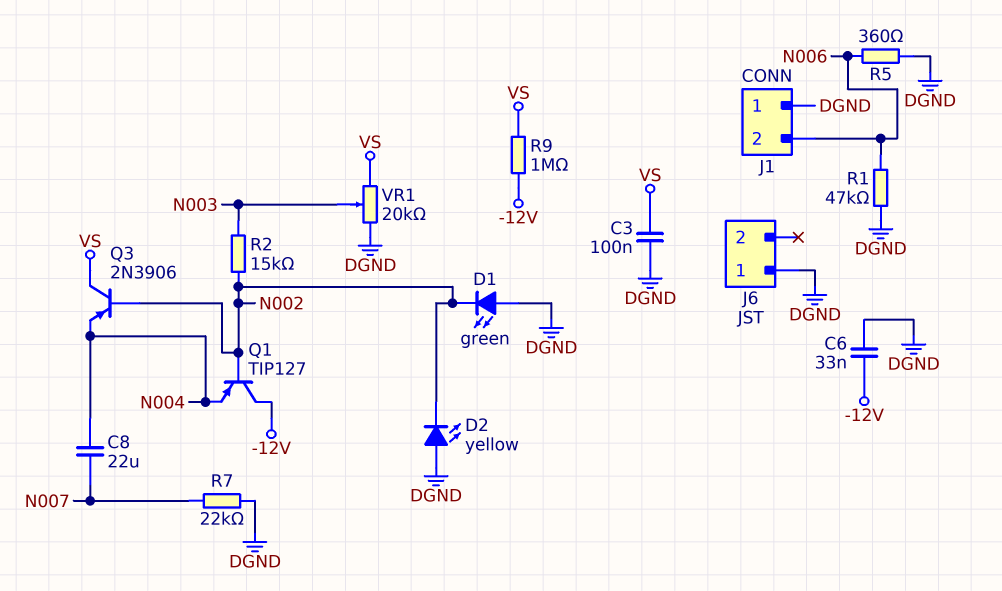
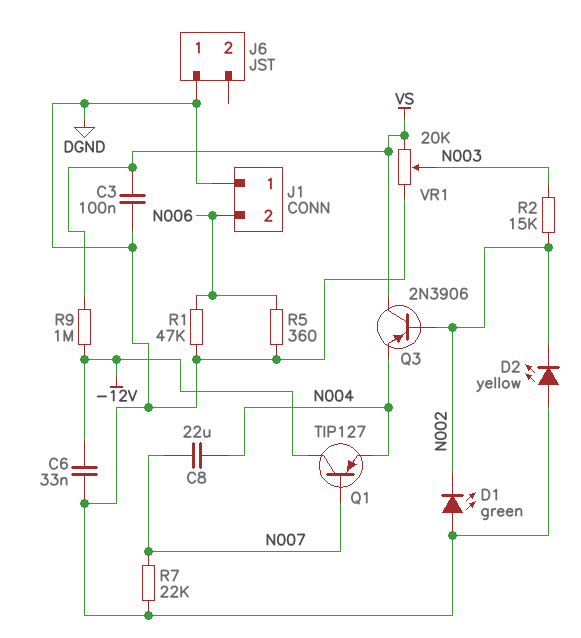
Q1: PNP TIP127 (B N002, C -12V, E N004) -> PNP TIP127 (B N007, C -12V, E N004)

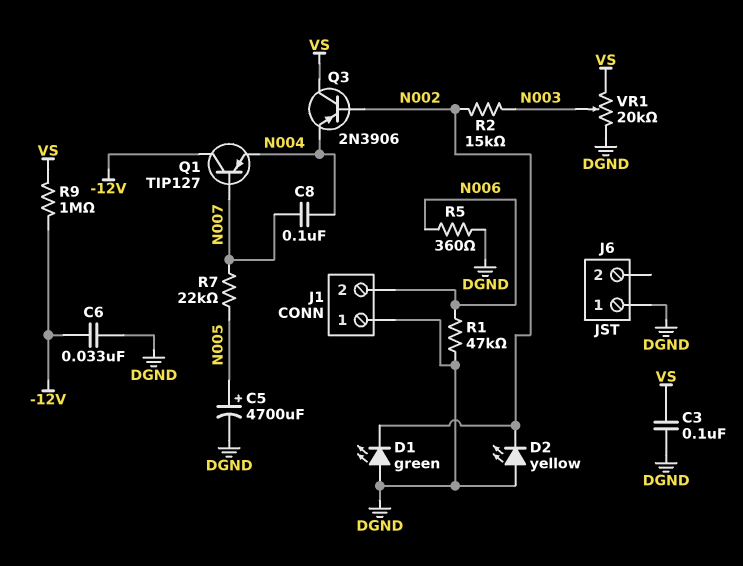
C5: none -> 4700uF (plus N005, minus DGND)
C8: 22uF (N004, N007) -> 100nF (N004, N007)
R7: 22k (DGND, N007) -> 22k (N005, N007)

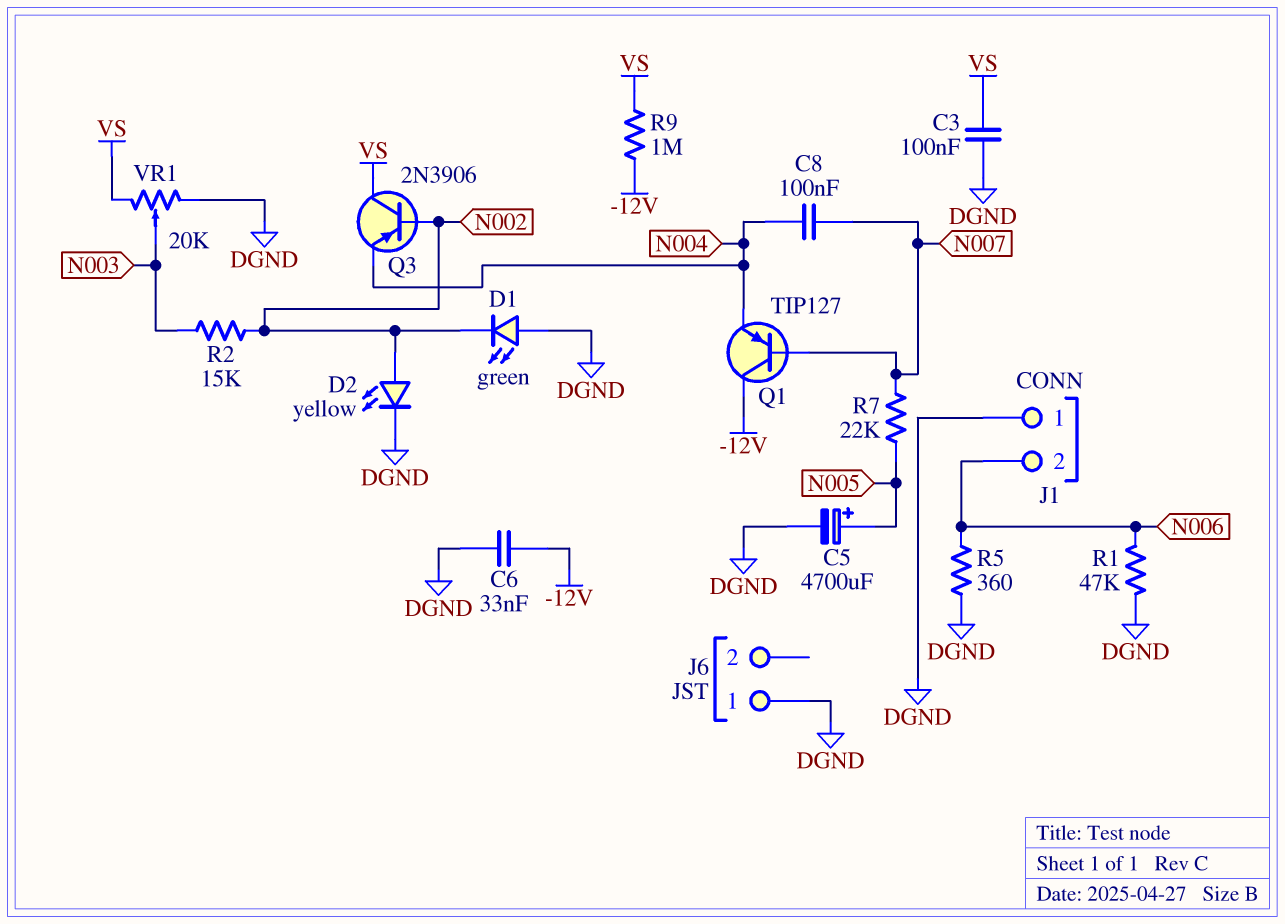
D2: LED yellow (A DGND, K N002) -> LED yellow (A N002, K DGND)

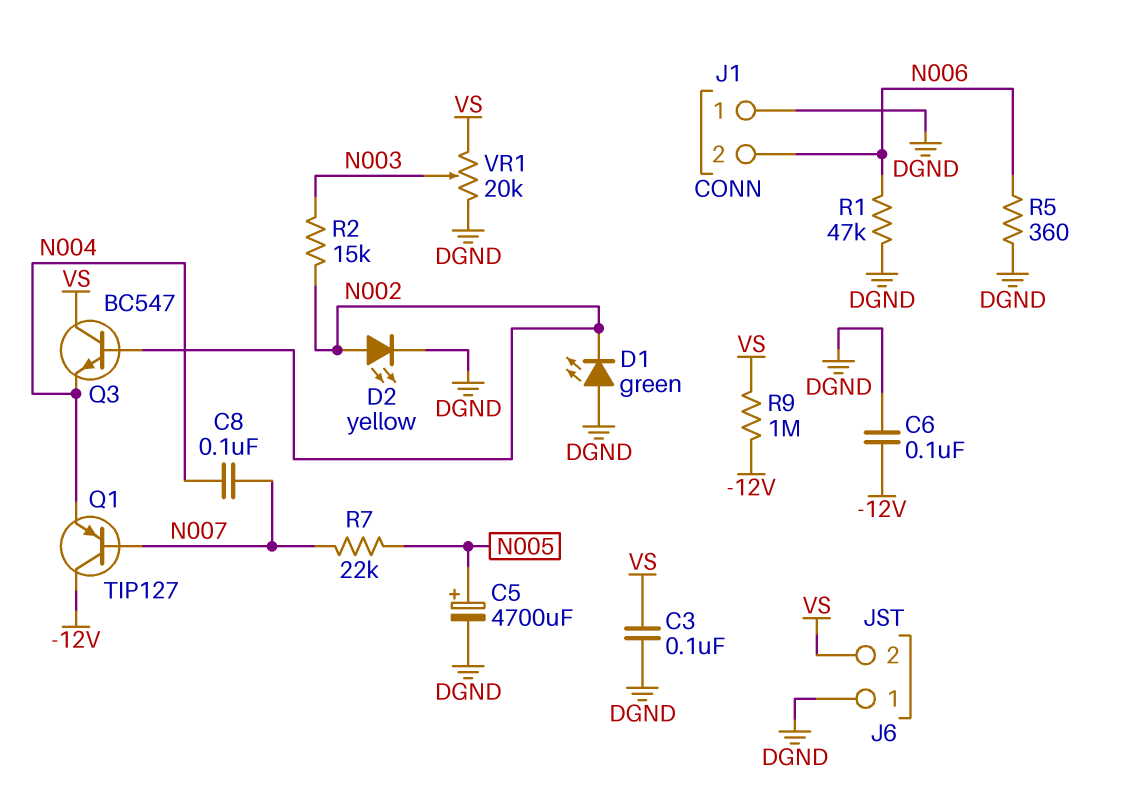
C6: 33nF (-12V, DGND) -> 100nF (-12V, DGND)
J6 pin 2: none -> VS
Q3: PNP 2N3906 (B N002, C VS, E N004) -> NPN BC547 (B N002, C VS, E N004)

